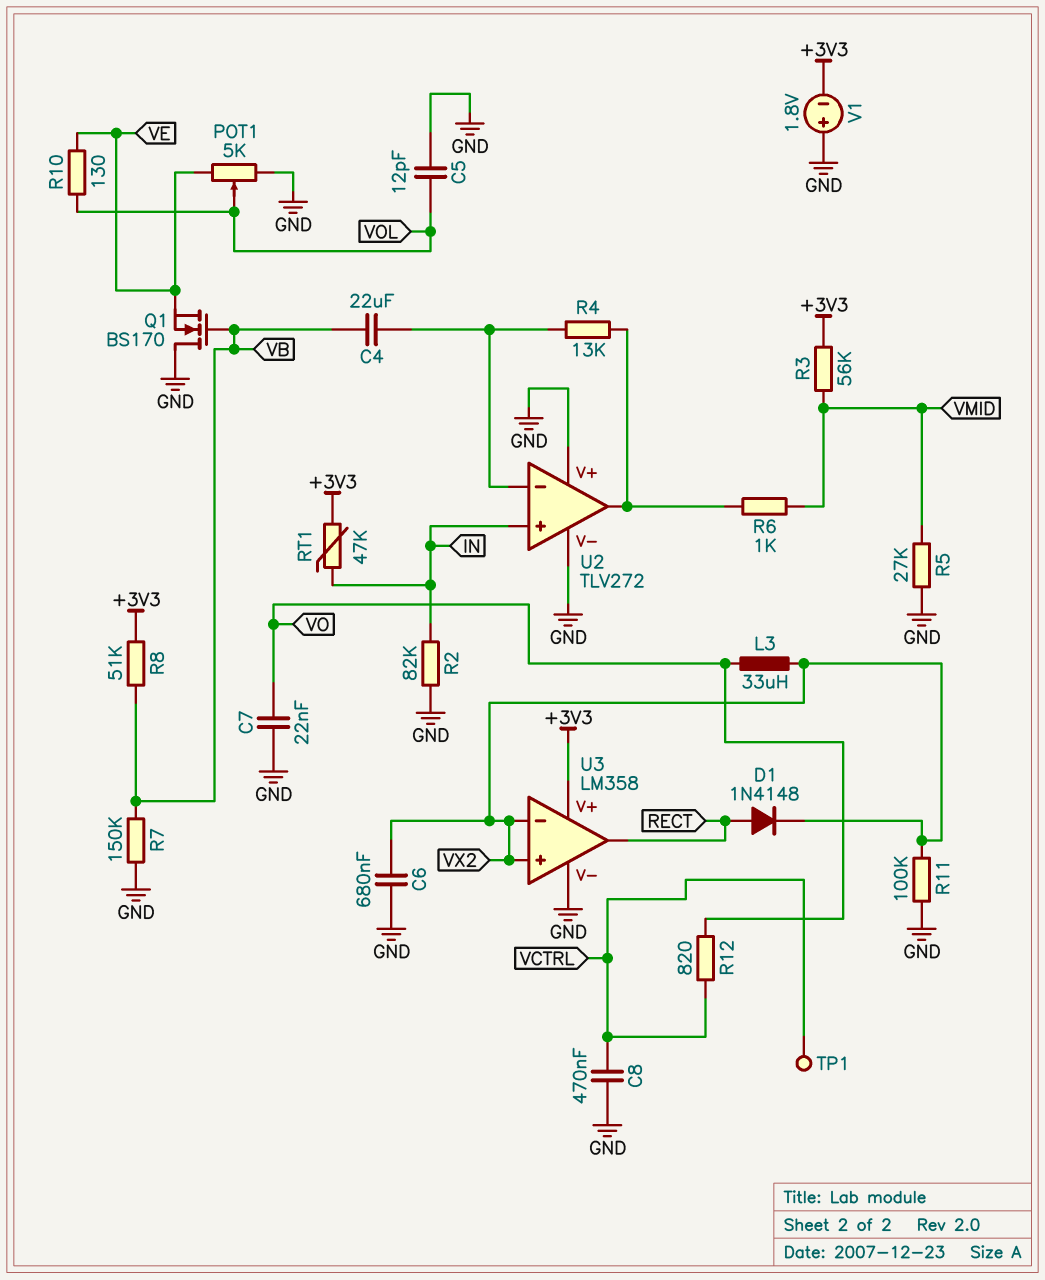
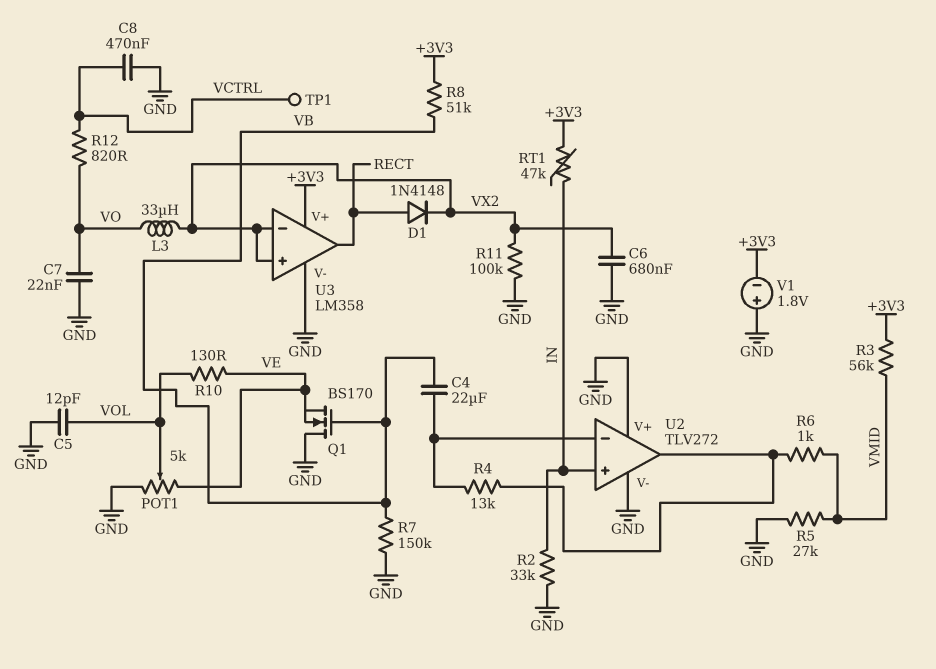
R2: 82k (GND, IN) -> 33k (GND, IN)

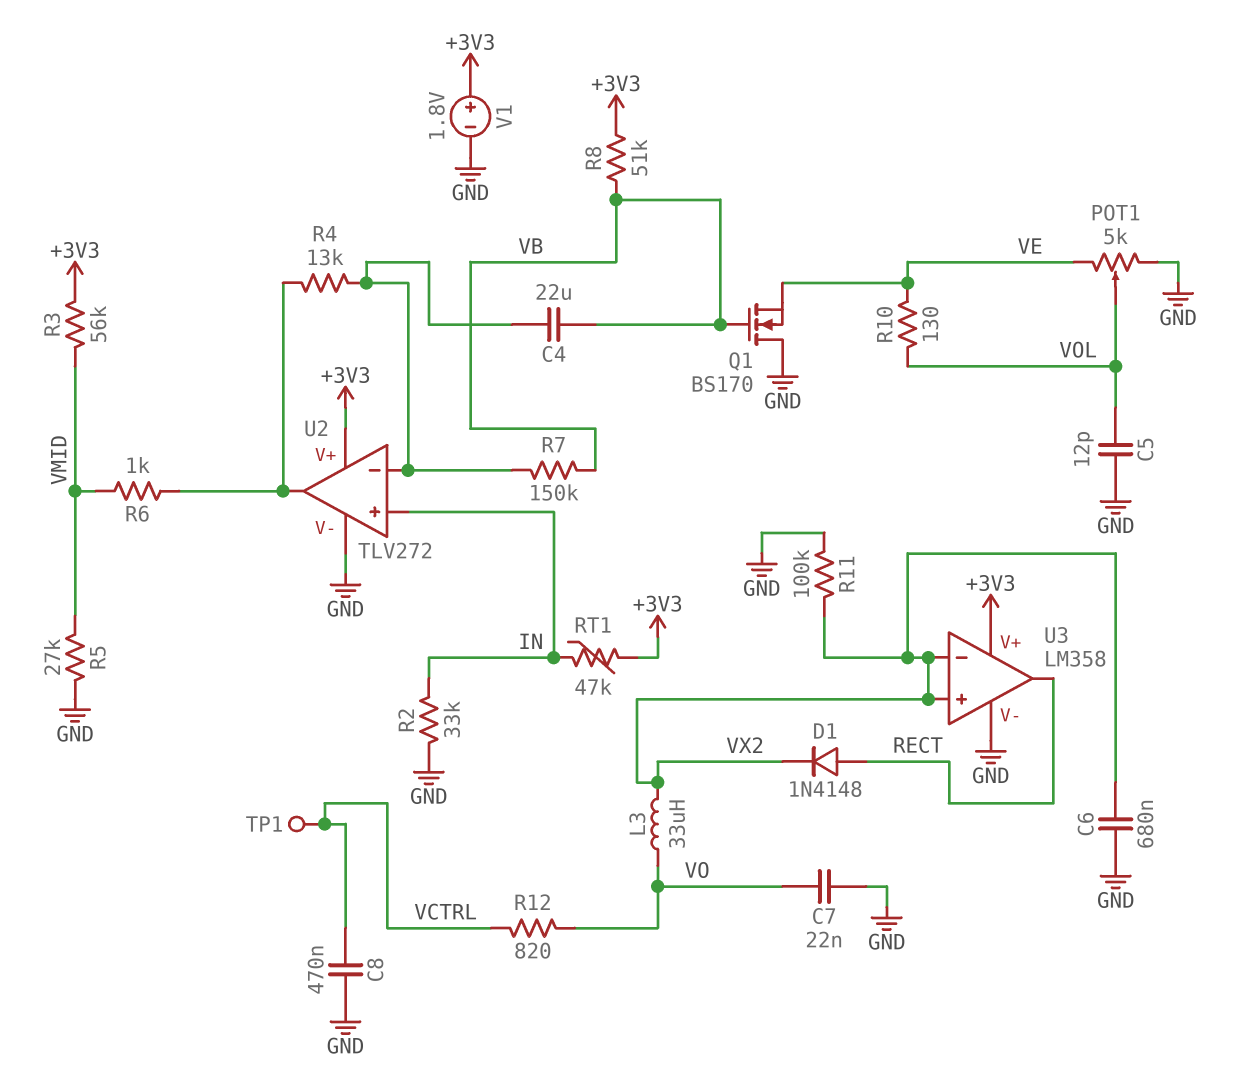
R7: 150k (GND, VB) -> 150k (U2/in-, VB)
U2 pin V+: GND -> +3V3
V1: 1.8V (plus GND, minus +3V3) -> 1.8V (plus +3V3, minus GND)

